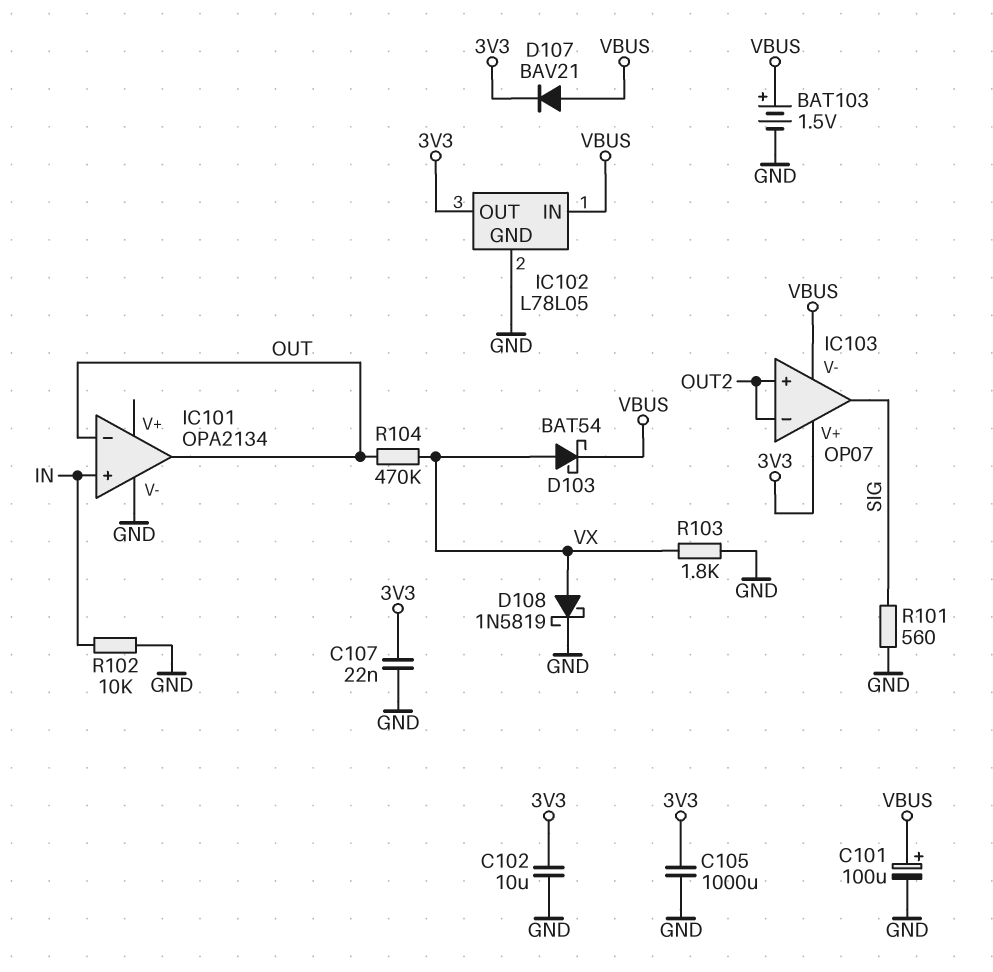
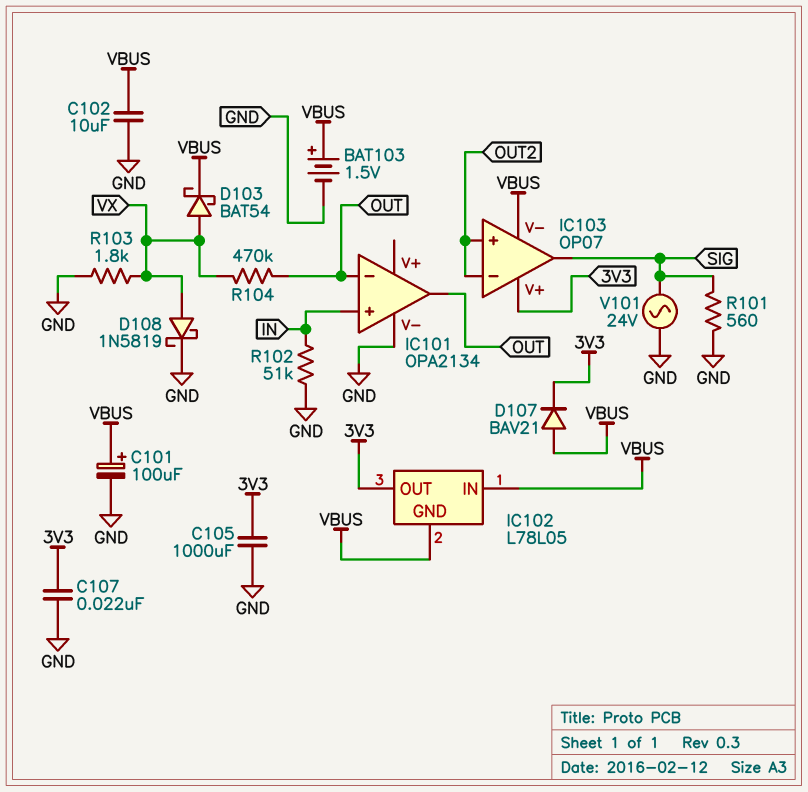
C102: 10uF (3V3, GND) -> 10uF (GND, VBUS)
IC102 pin GND: GND -> VBUS
R102: 10k (GND, IN) -> 51k (GND, IN)
V101: none -> AC 24V (GND, SIG)

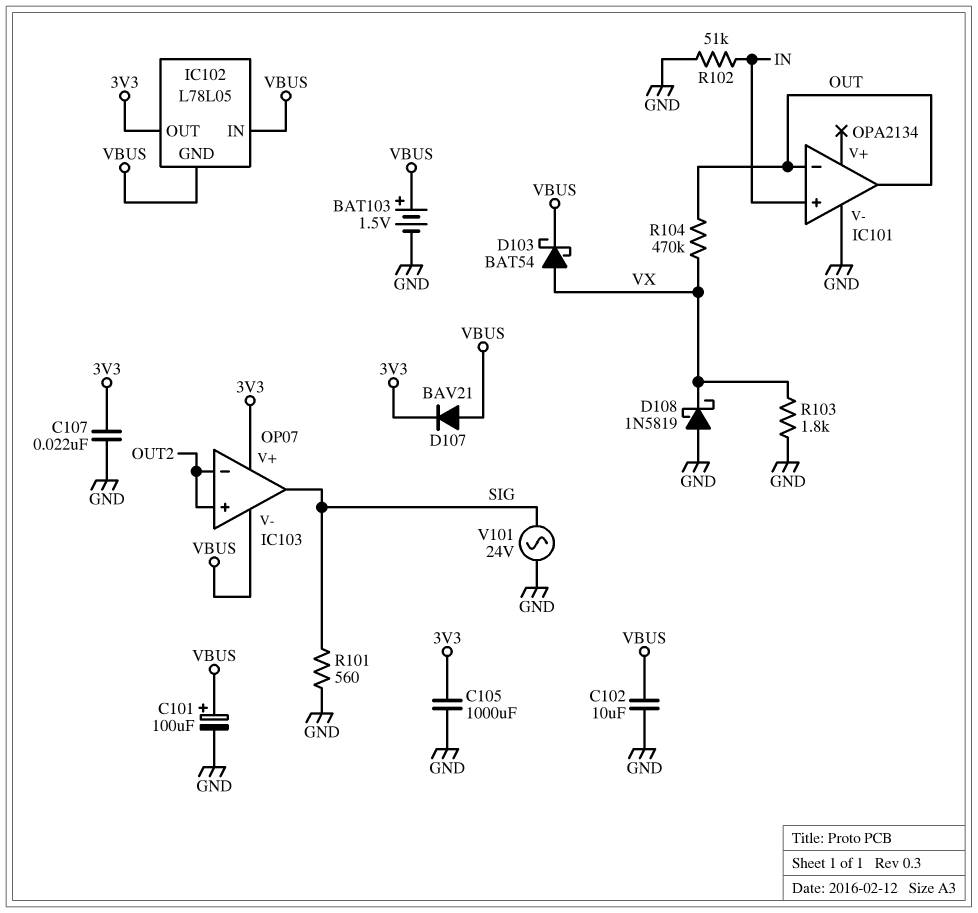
D108: schottky 1N5819 (A VX, K GND) -> schottky 1N5819 (A GND, K VX)

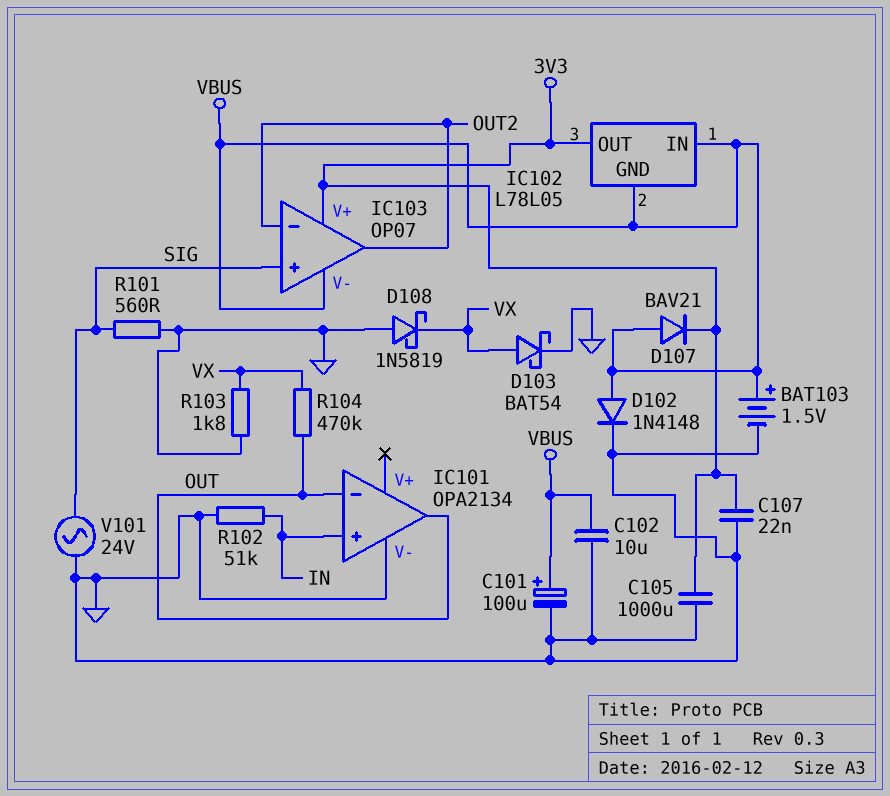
D102: none -> diode 1N4148 (A VBUS, K GND)
D103: schottky BAT54 (A VX, K VBUS) -> schottky BAT54 (A VX, K GND)
IC103 pin in+: OUT2 -> SIG
IC103 pin out: SIG -> OUT2

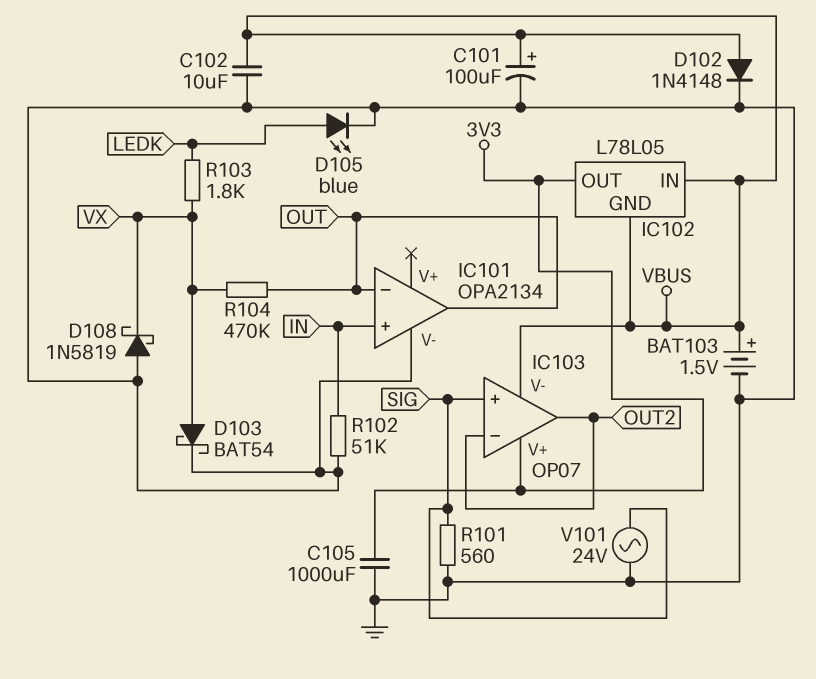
C107: 22nF (3V3, GND) -> none
D105: none -> LED blue (A LEDK, K GND)
D107: diode BAV21 (A VBUS, K 3V3) -> none
R103: 1.8k (GND, VX) -> 1.8k (LEDK, VX)

